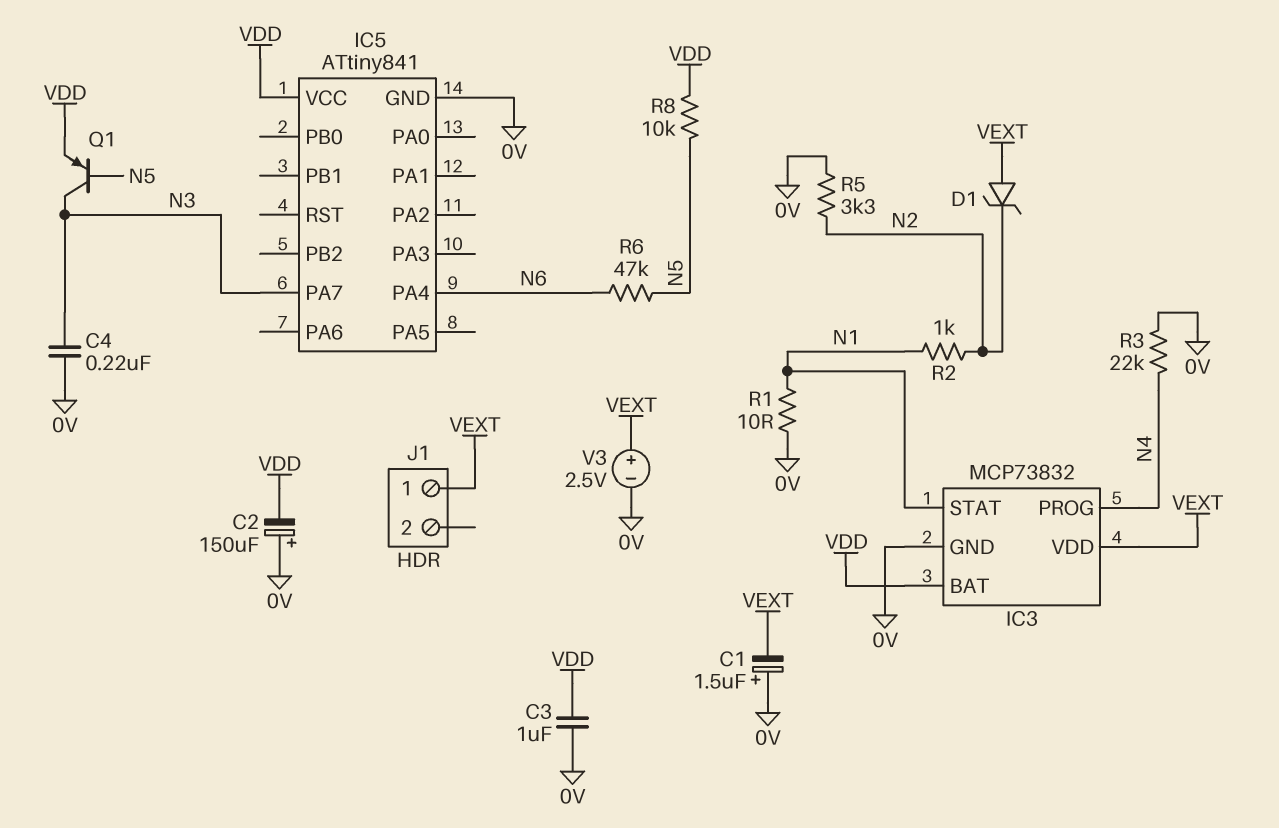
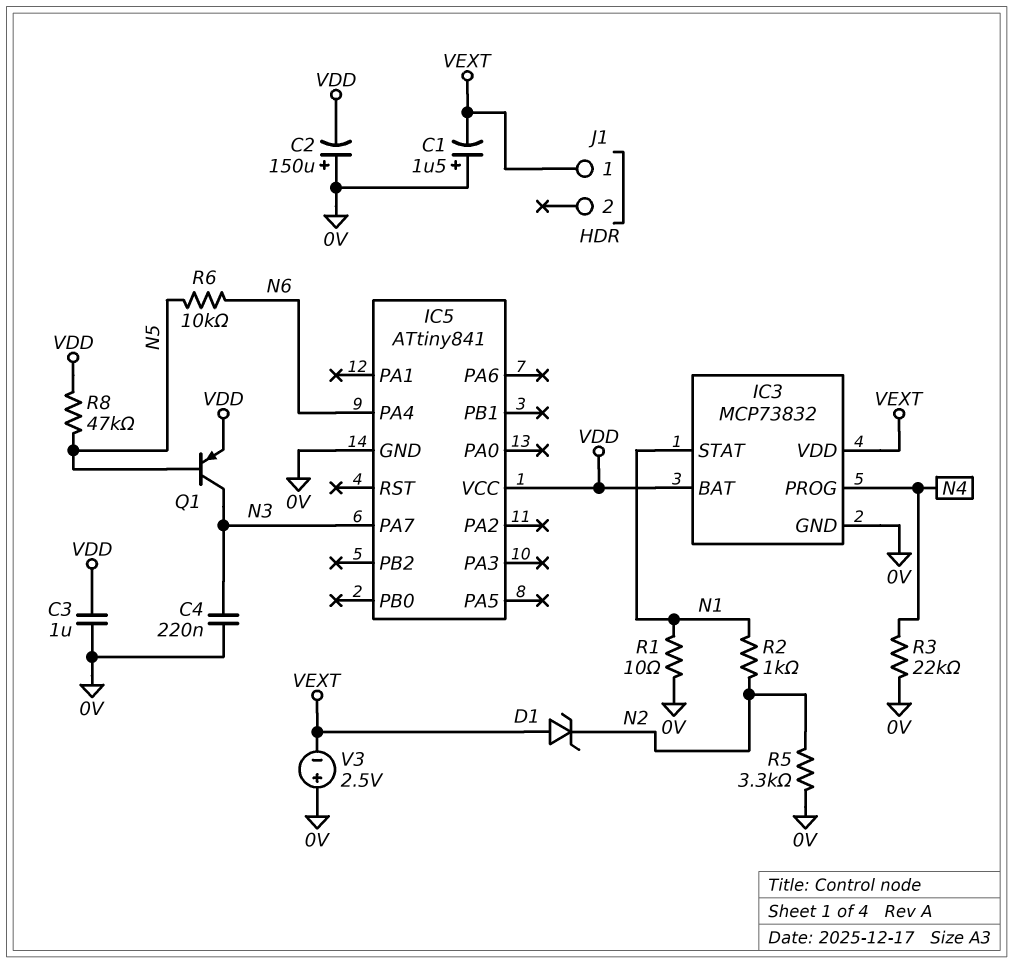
R6: 47k (N5, N6) -> 10k (N5, N6)
R8: 10k (N5, VDD) -> 47k (N5, VDD)
V3: 2.5V (plus VEXT, minus 0V) -> 2.5V (plus 0V, minus VEXT)

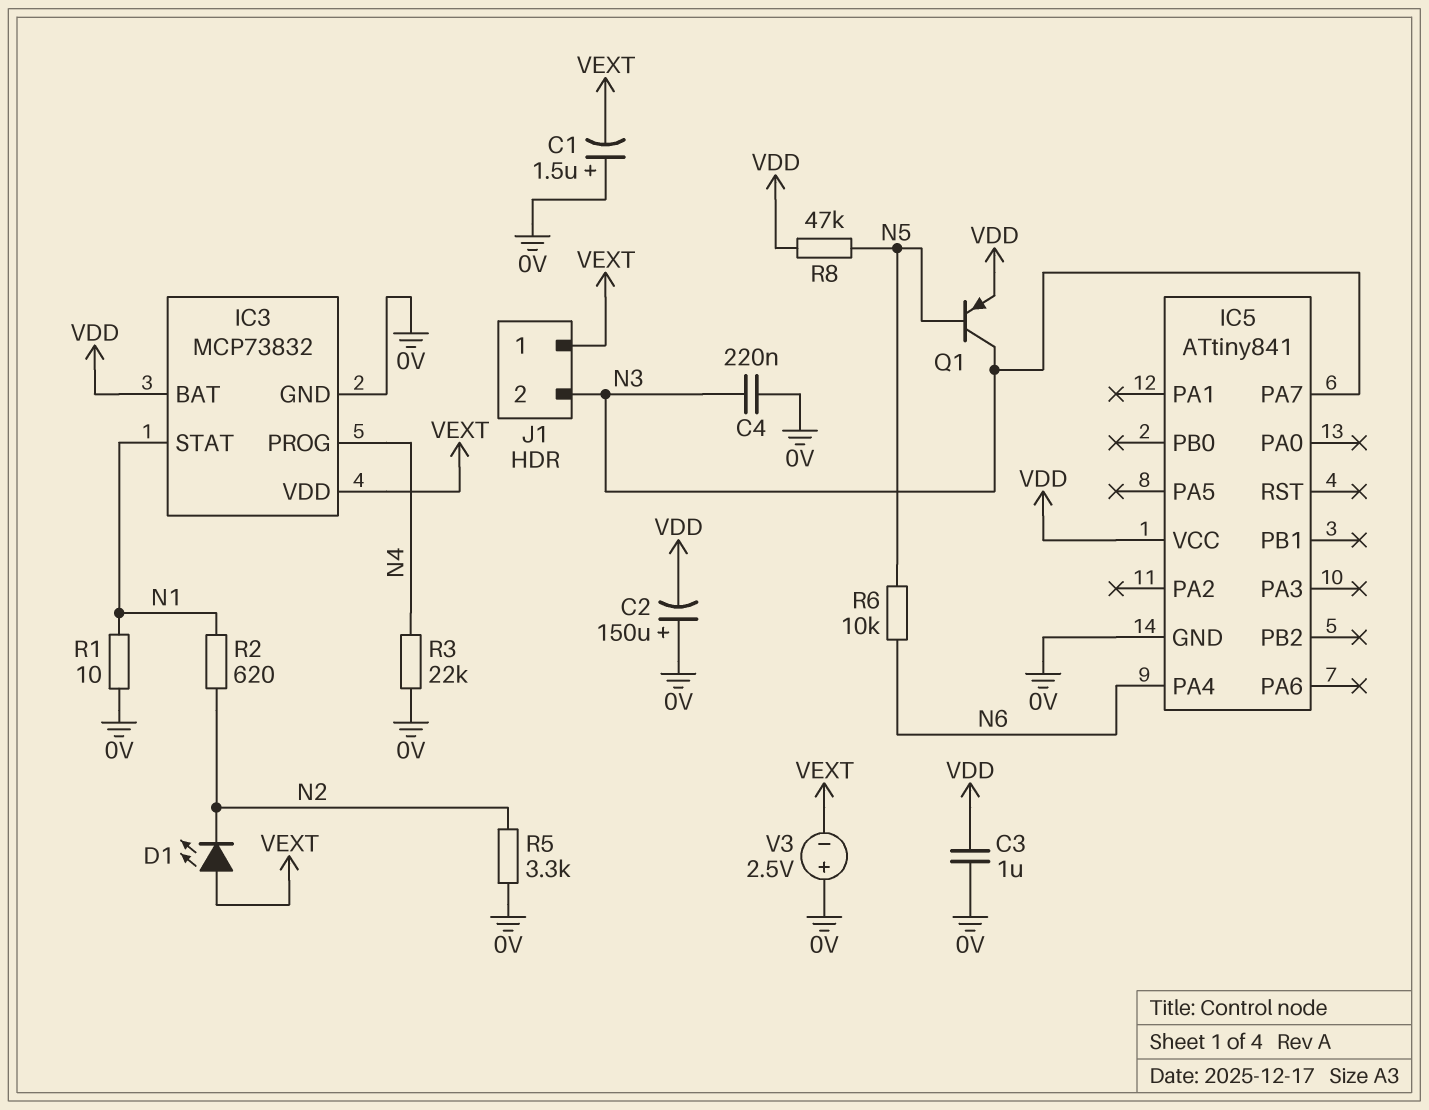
D1: zener (A VEXT, K N2) -> LED (A VEXT, K N2)
J1 pin 2: none -> N3
R2: 1k (N1, N2) -> 620 (N1, N2)

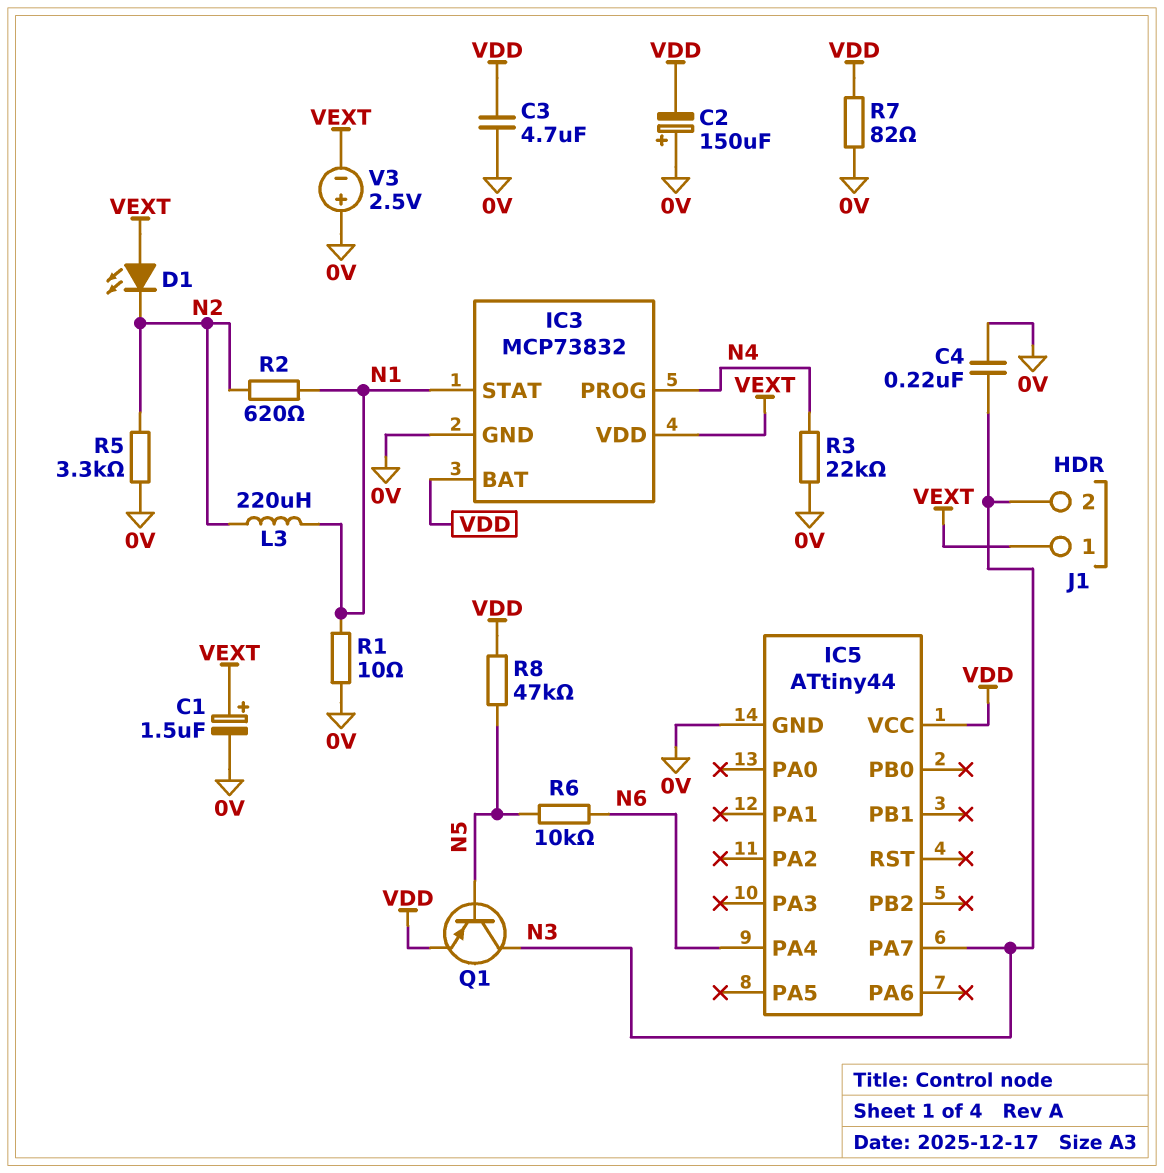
C1: 1.5uF (plus 0V, minus VEXT) -> 1.5uF (plus VEXT, minus 0V)
C3: 1uF (0V, VDD) -> 4.7uF (0V, VDD)
IC5: ATtiny841 -> ATtiny44
L3: none -> 220uH (N1, N2)
R7: none -> 82 (0V, VDD)

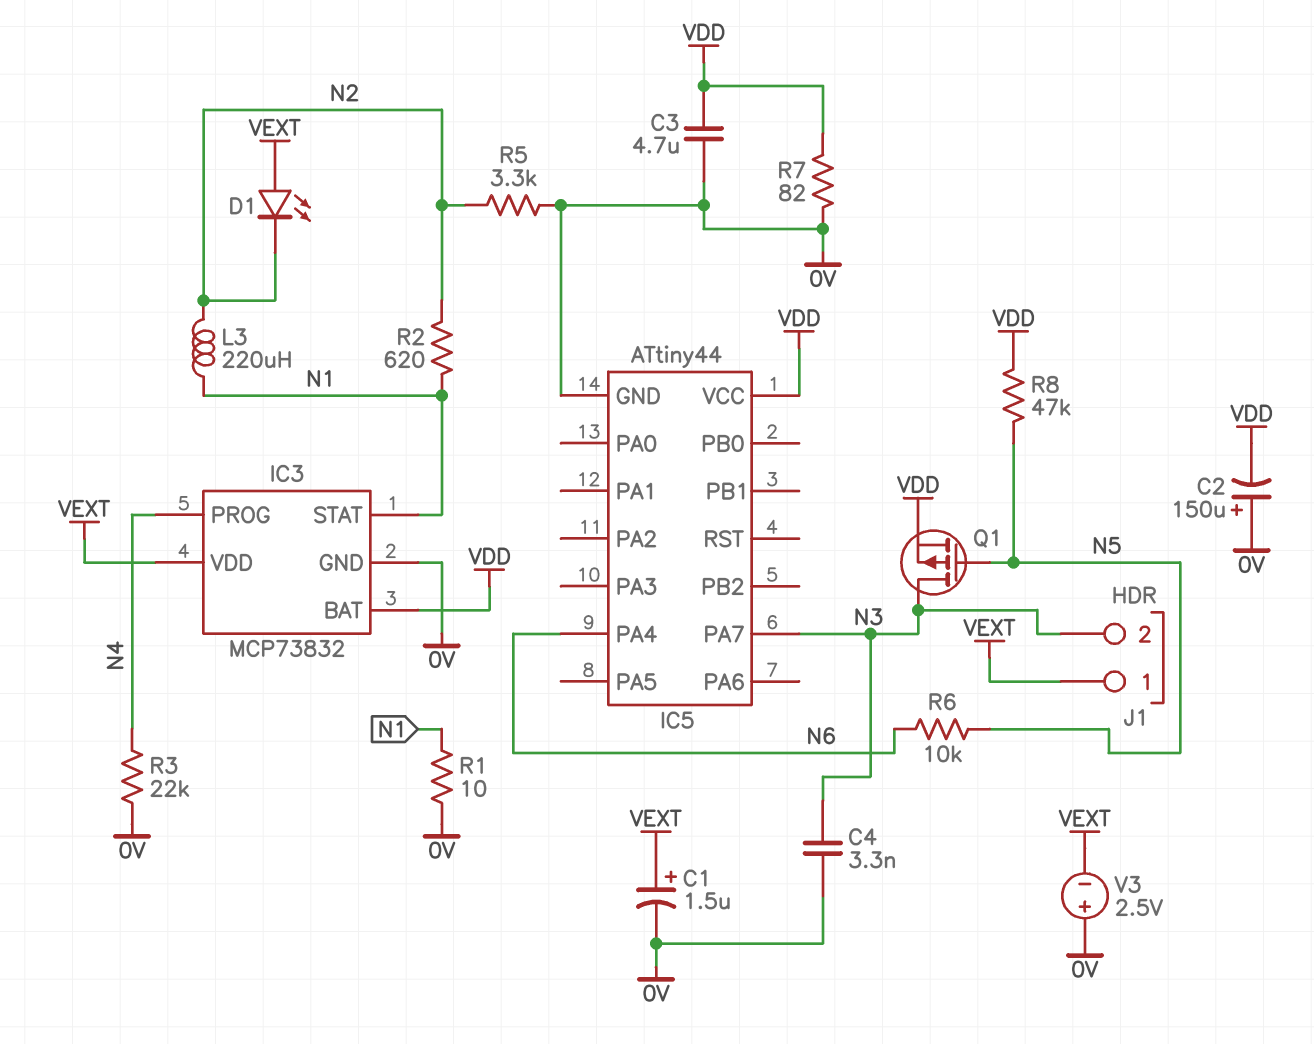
C4: 220nF (0V, N3) -> 3.3nF (0V, N3)
Q1: PNP (B N5, C N3, E VDD) -> PMOS (G N5, D N3, S VDD)

